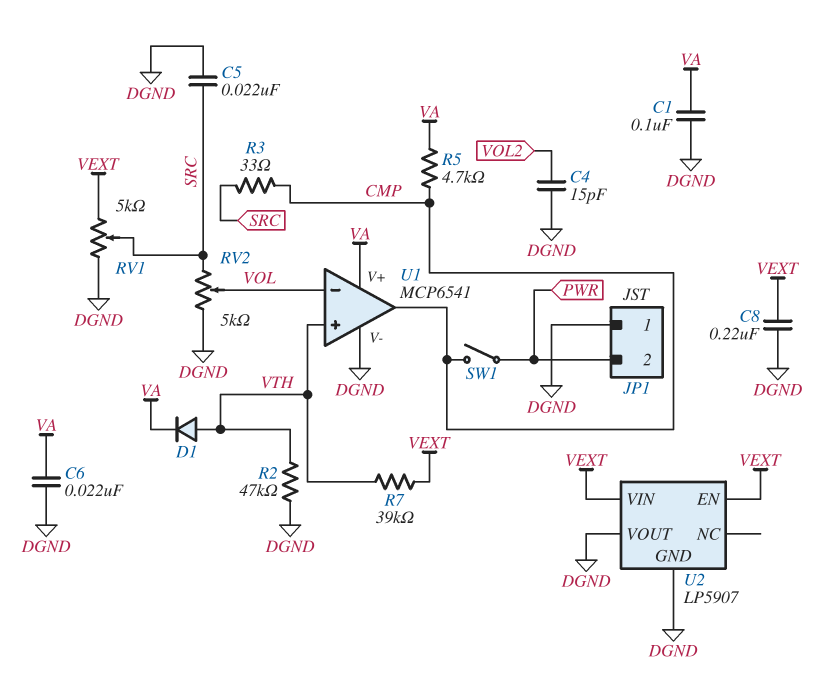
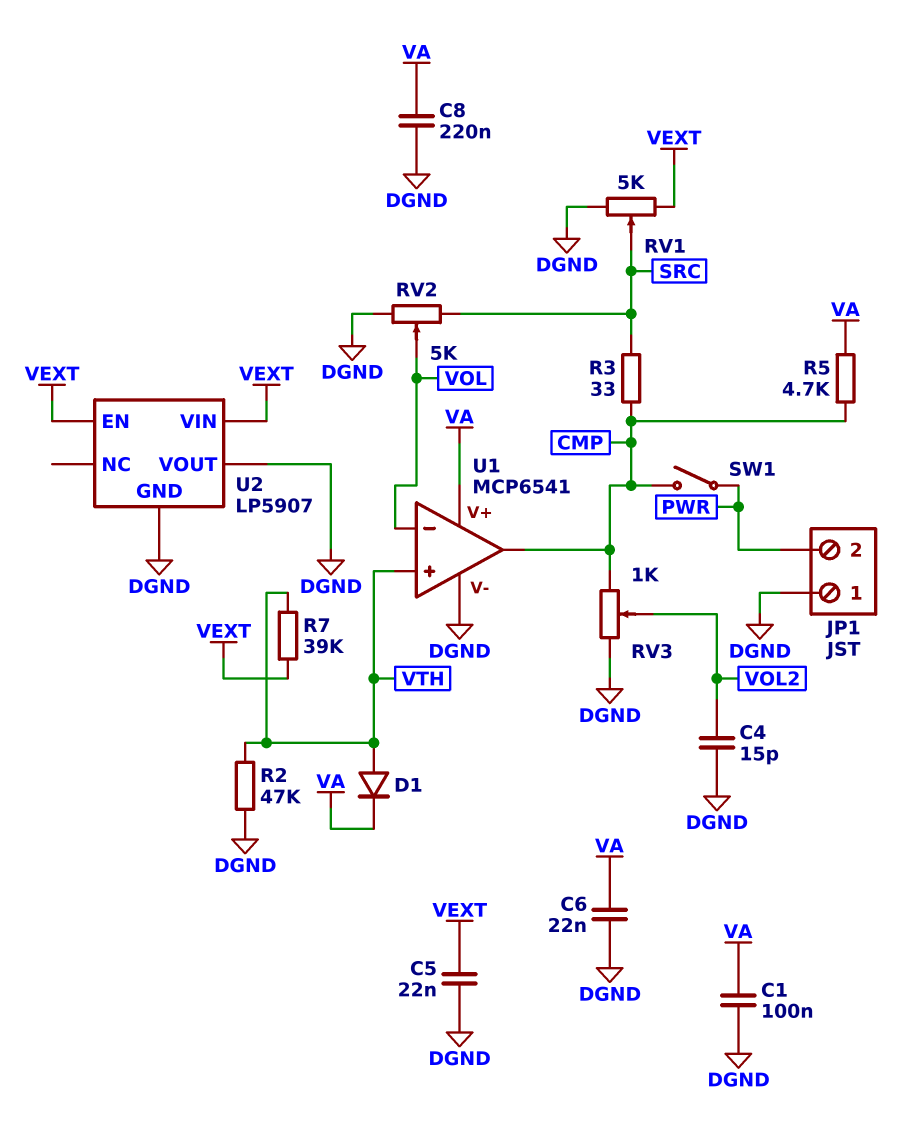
C5: 22nF (DGND, SRC) -> 22nF (DGND, VEXT)
C8: 220nF (DGND, VEXT) -> 220nF (DGND, VA)
RV3: none -> 1k (CMP, DGND, wiper VOL2)

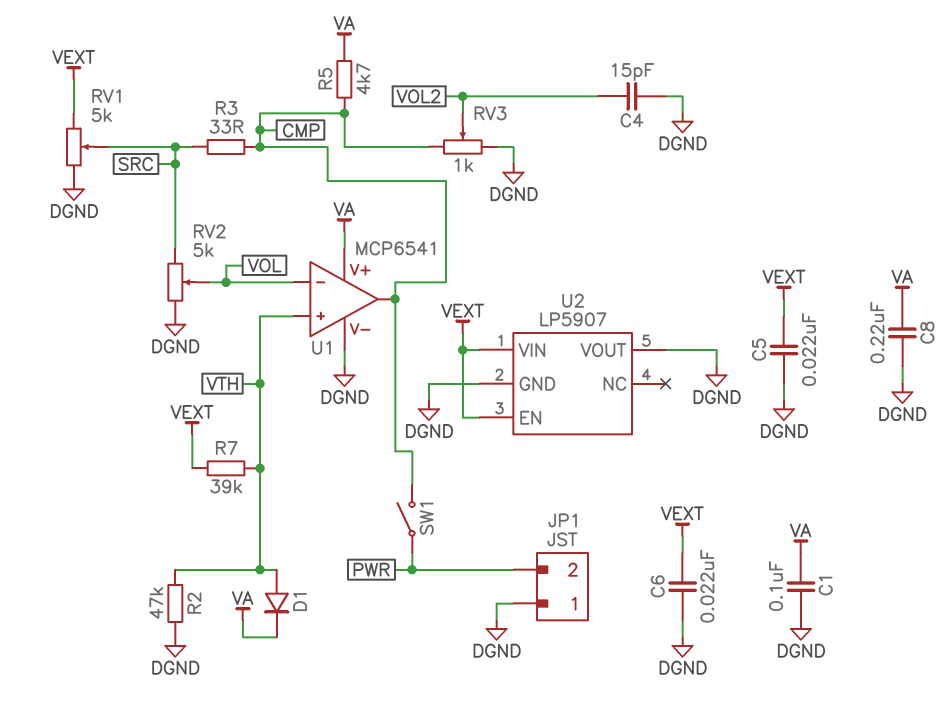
C6: 22nF (DGND, VA) -> 22nF (DGND, VEXT)

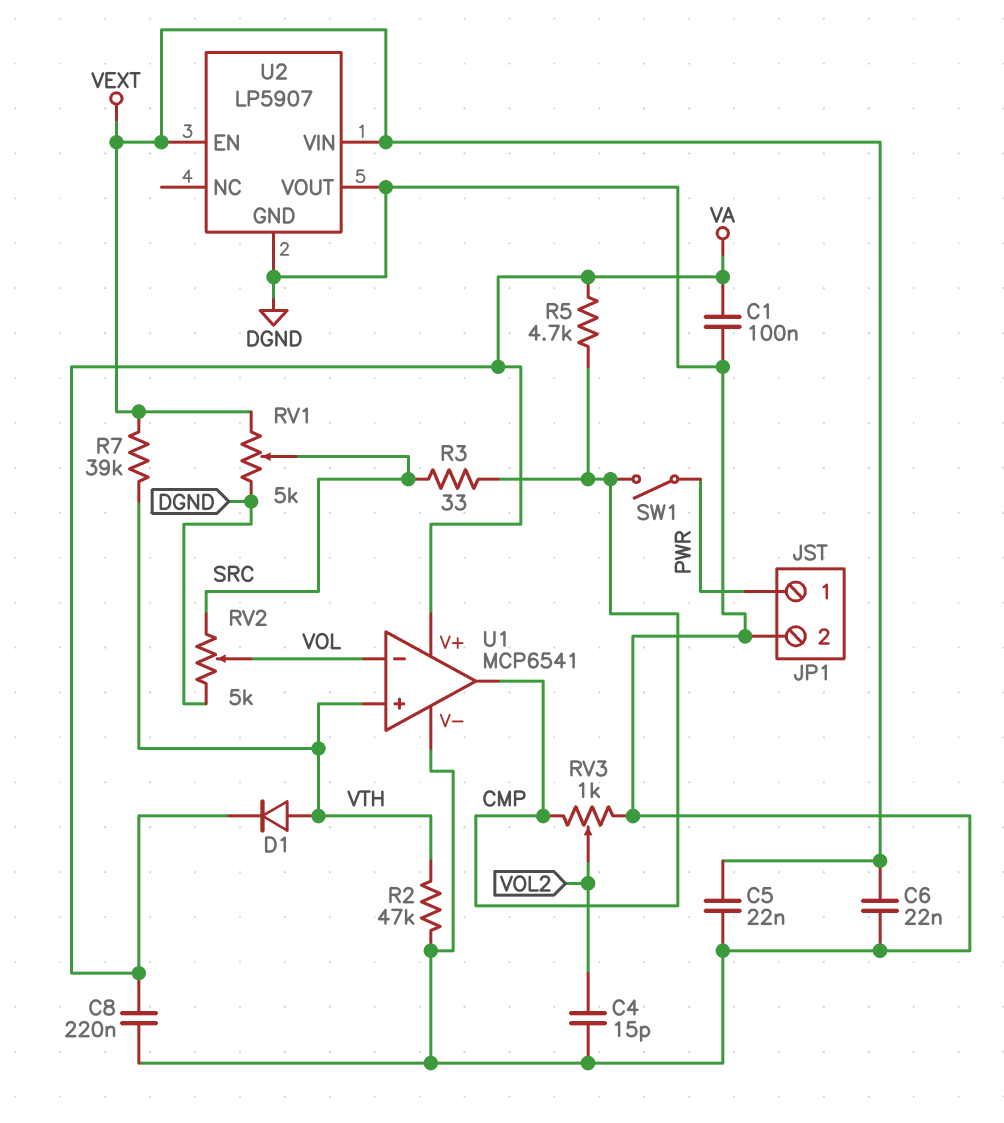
JP1 pin 1: DGND -> PWR
JP1 pin 2: PWR -> DGND

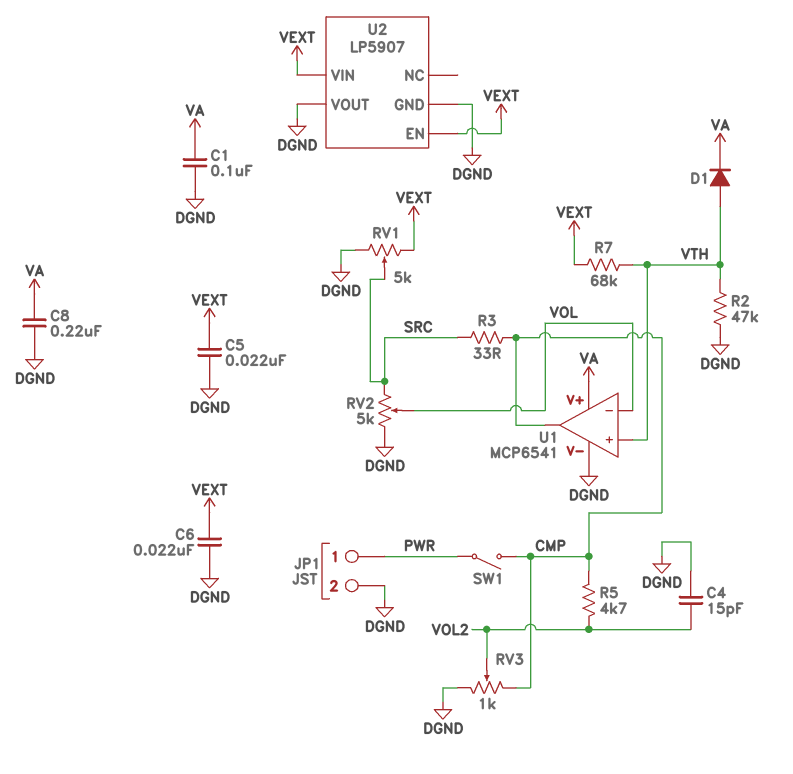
R5: 4.7k (CMP, VA) -> 4.7k (CMP, VOL2)
R7: 39k (VEXT, VTH) -> 68k (VEXT, VTH)

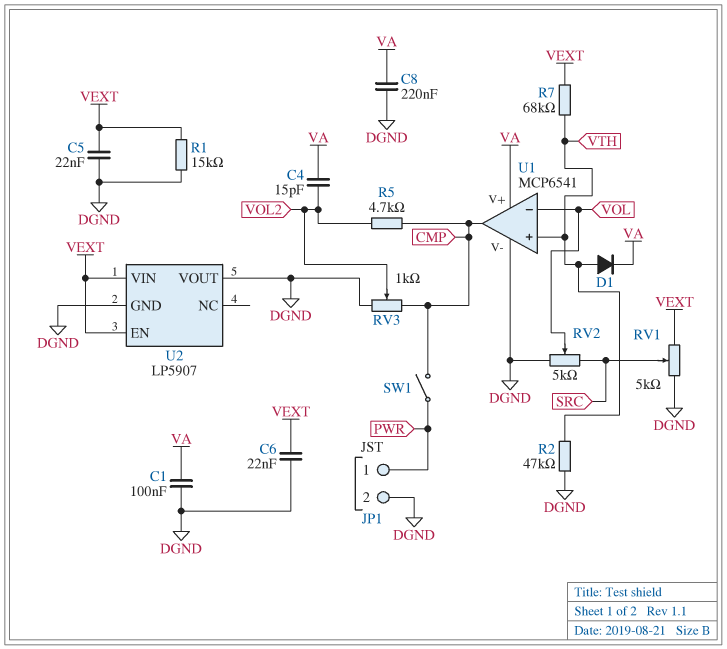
C4: 15pF (DGND, VOL2) -> 15pF (VA, VOL2)
R1: none -> 15k (DGND, VEXT)
R3: 33 (CMP, SRC) -> none

